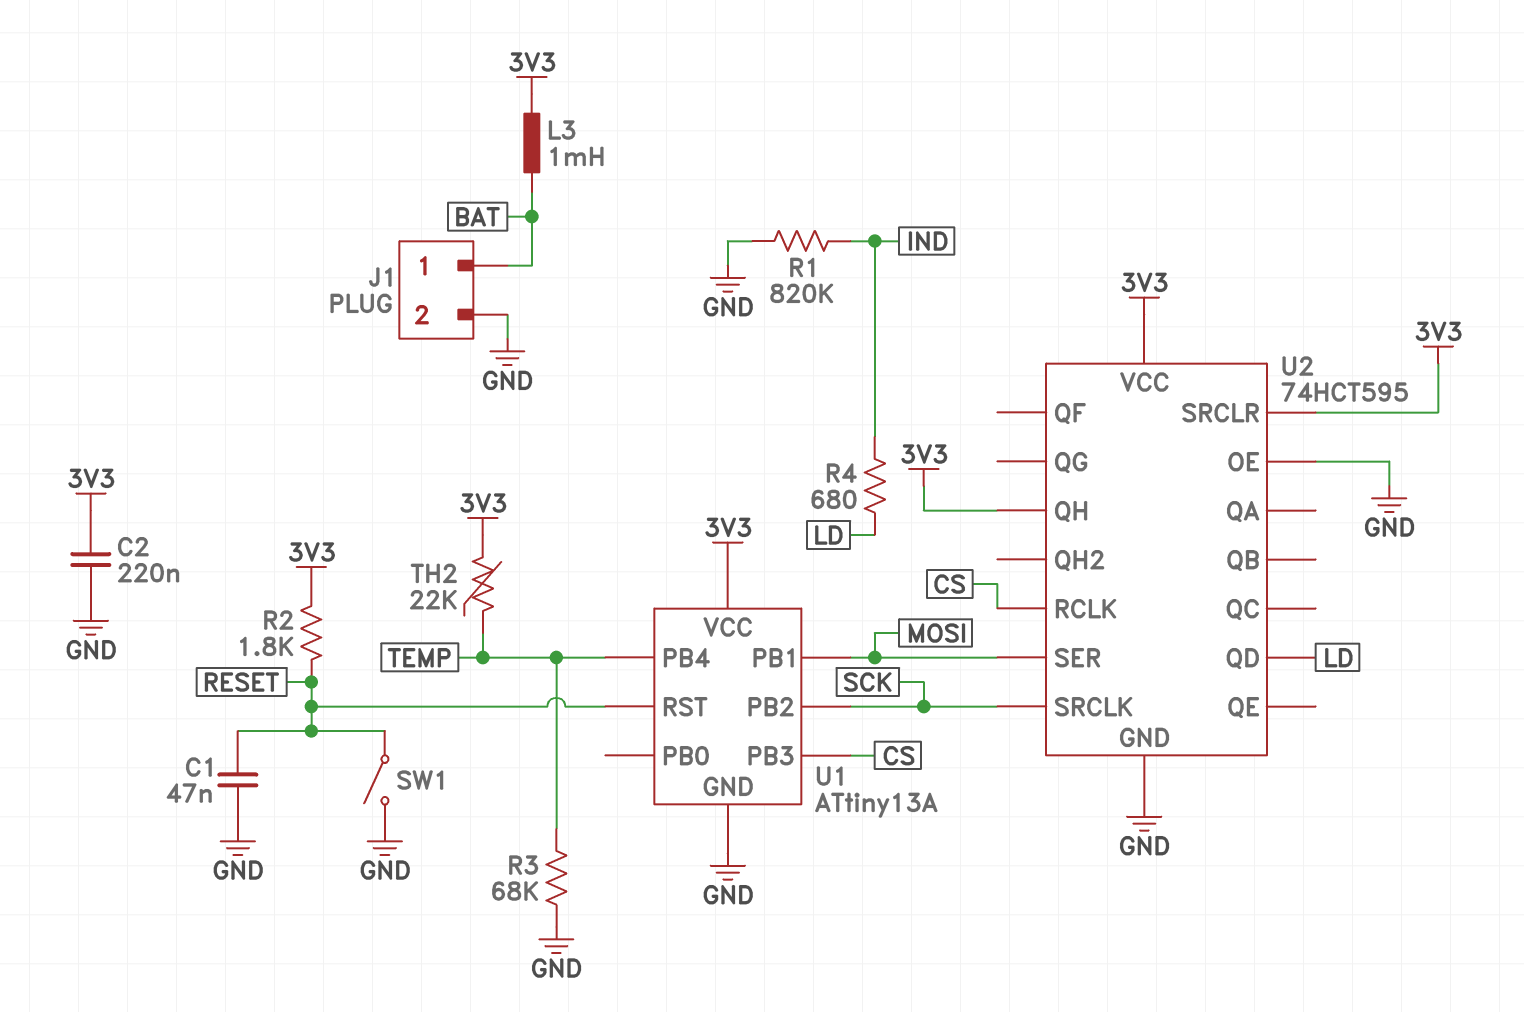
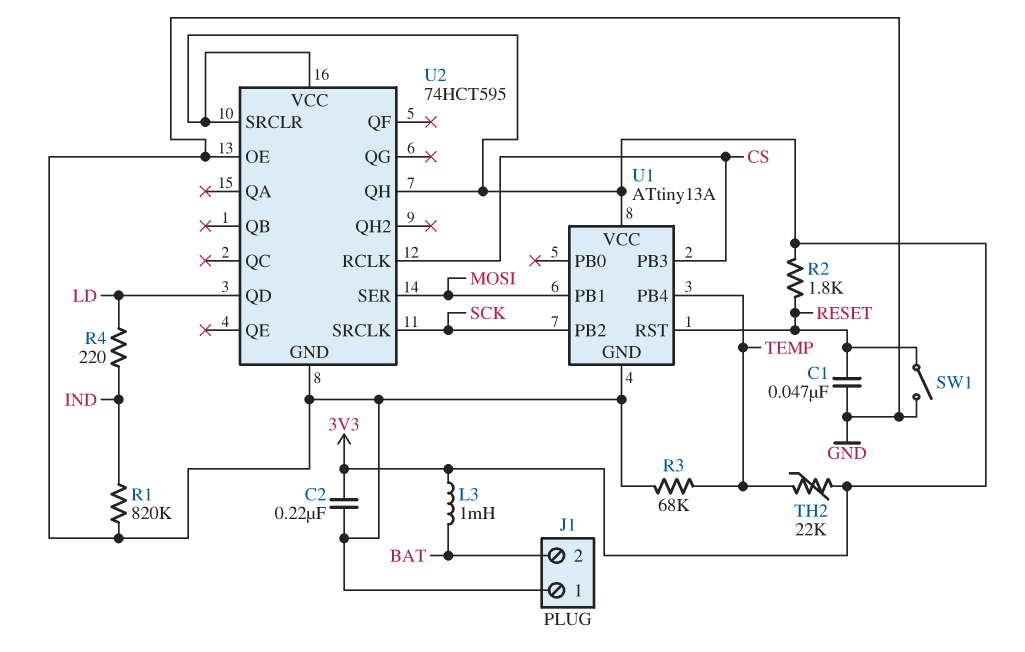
J1 pin 1: BAT -> GND
J1 pin 2: GND -> BAT
R4: 680 (IND, LD) -> 220 (IND, LD)

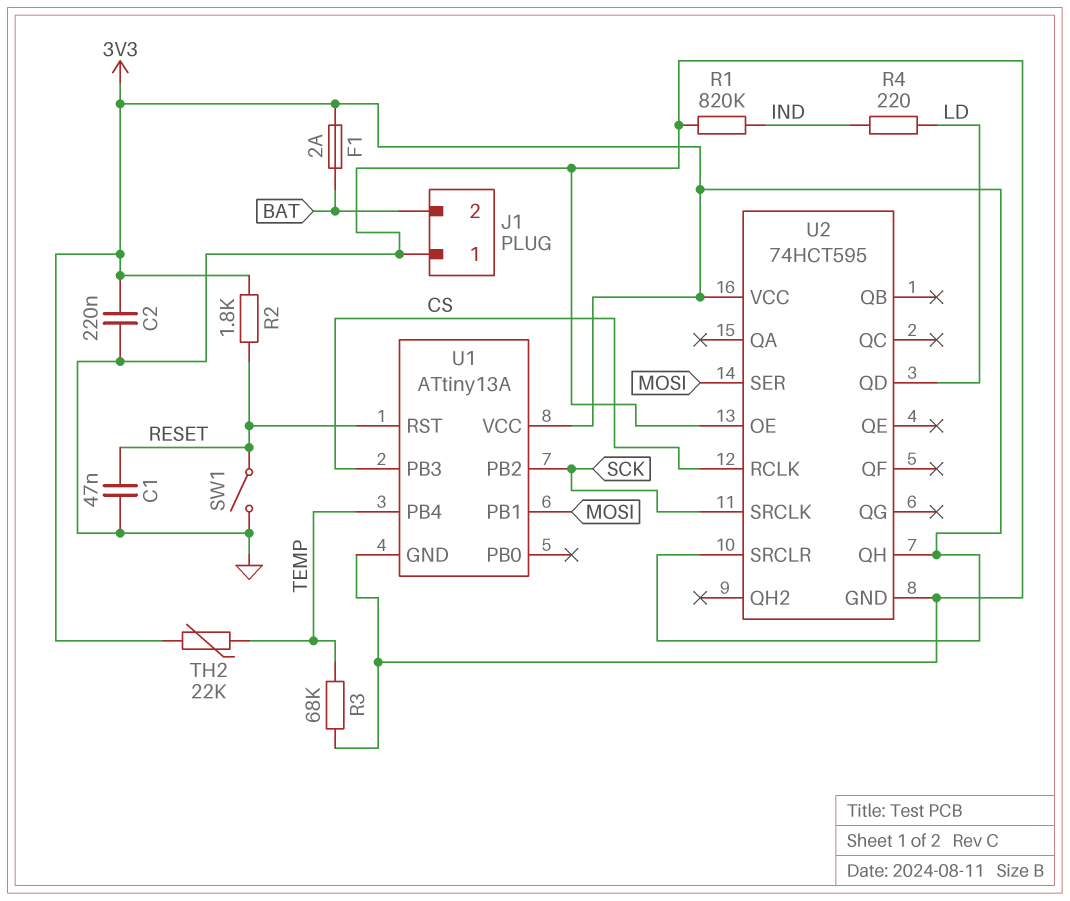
F1: none -> 2A (3V3, BAT)
L3: 1mH (3V3, BAT) -> none

